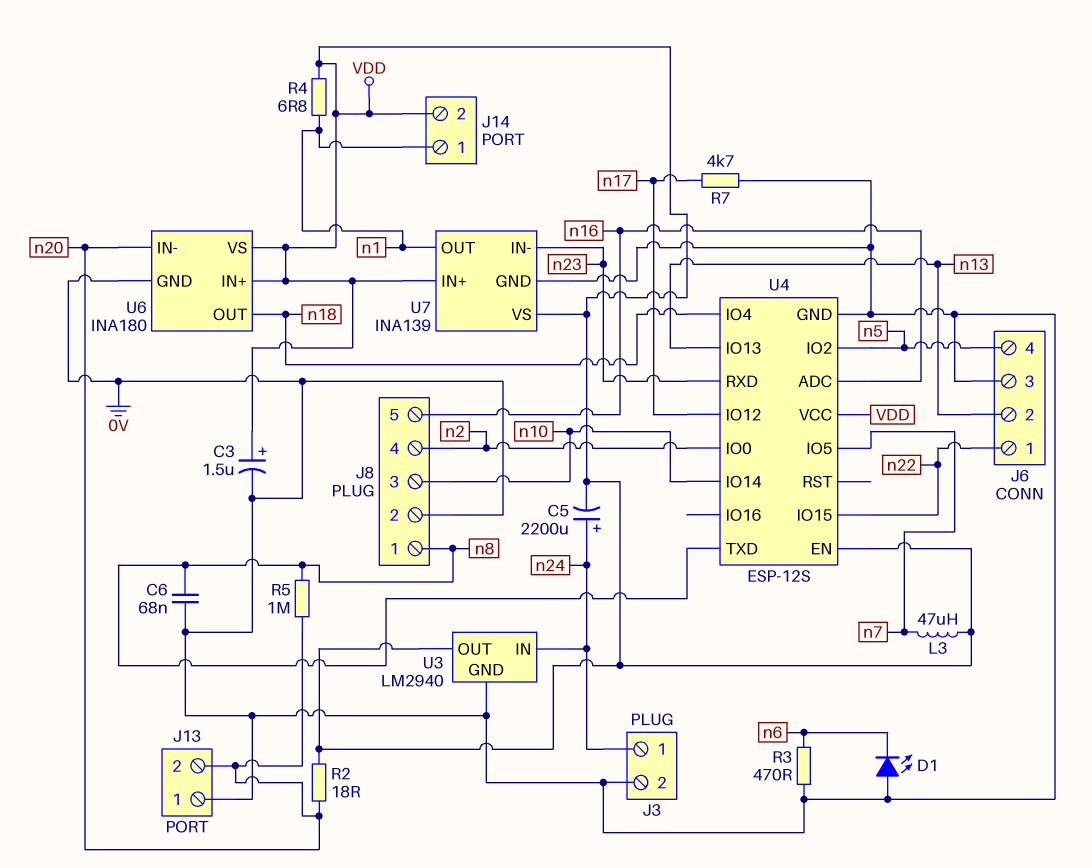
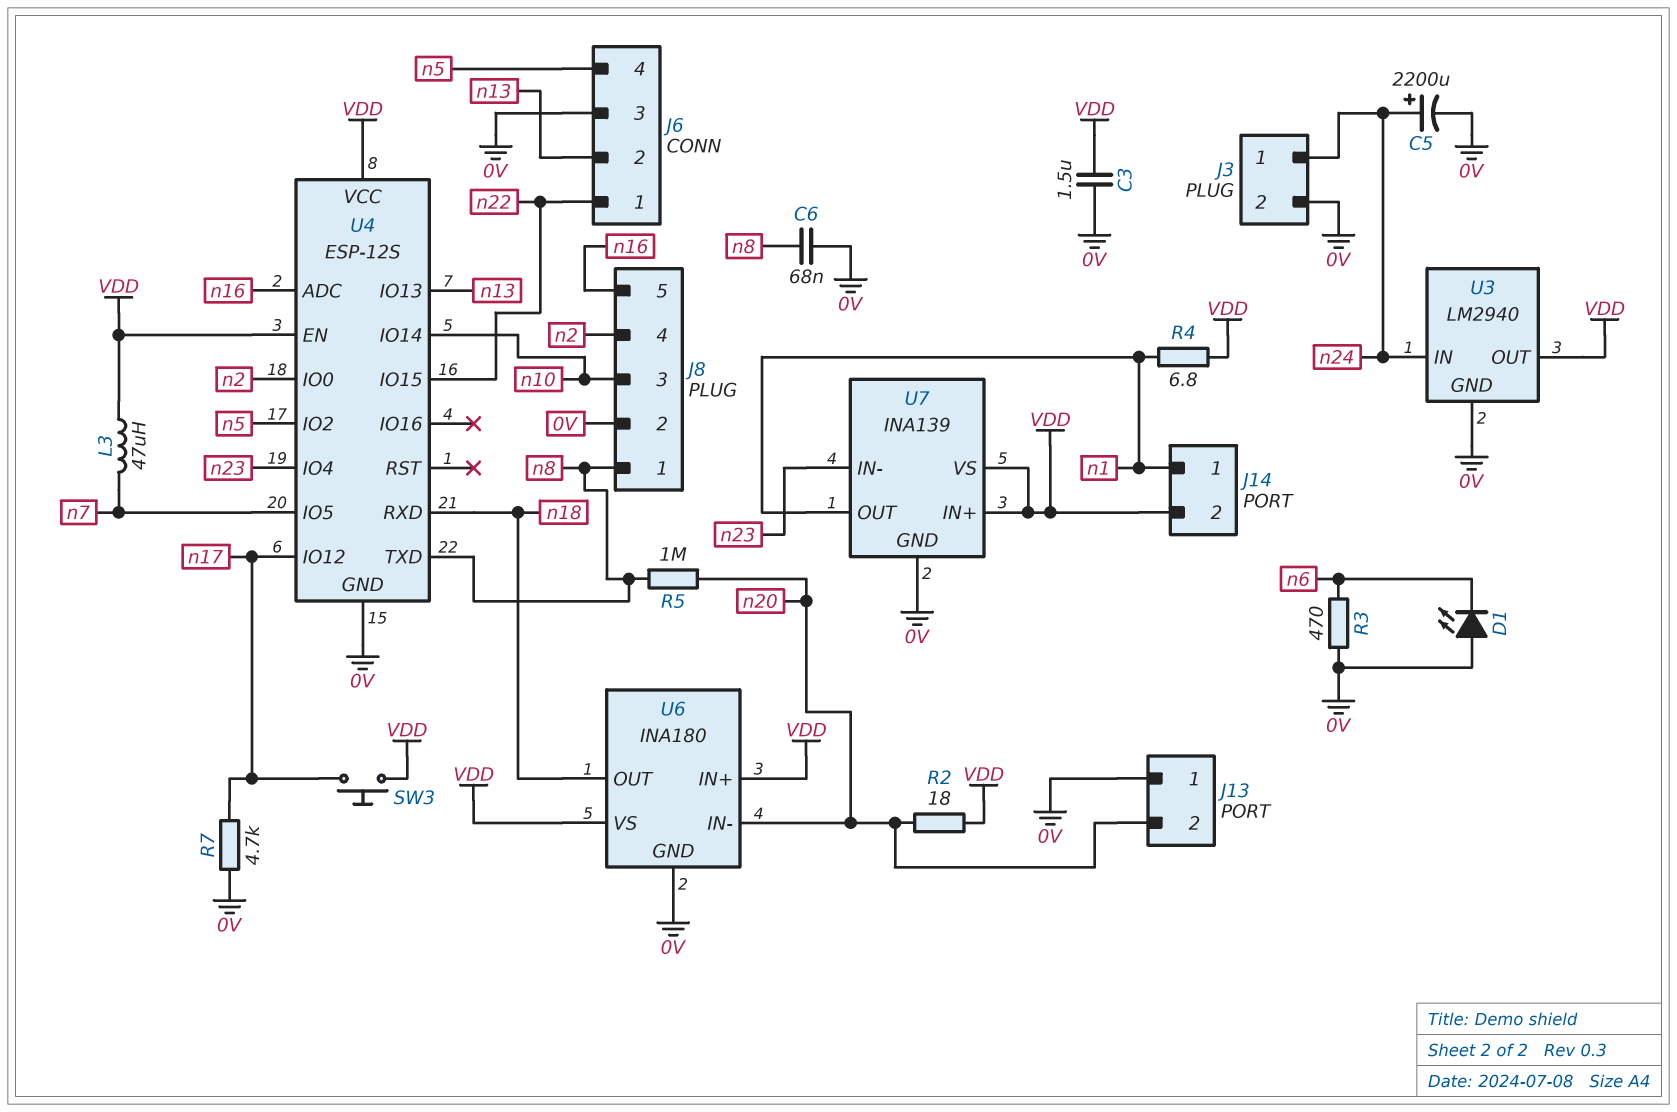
C3: 1.5uF (plus VDD, minus 0V) -> 1.5uF (0V, VDD)
C5: 2200uF (plus n24, minus VDD) -> 2200uF (plus n24, minus 0V)
SW3: none -> button (VDD, n17)
U4 pin IO4: n18 -> n23
U4 pin RXD: n23 -> n18

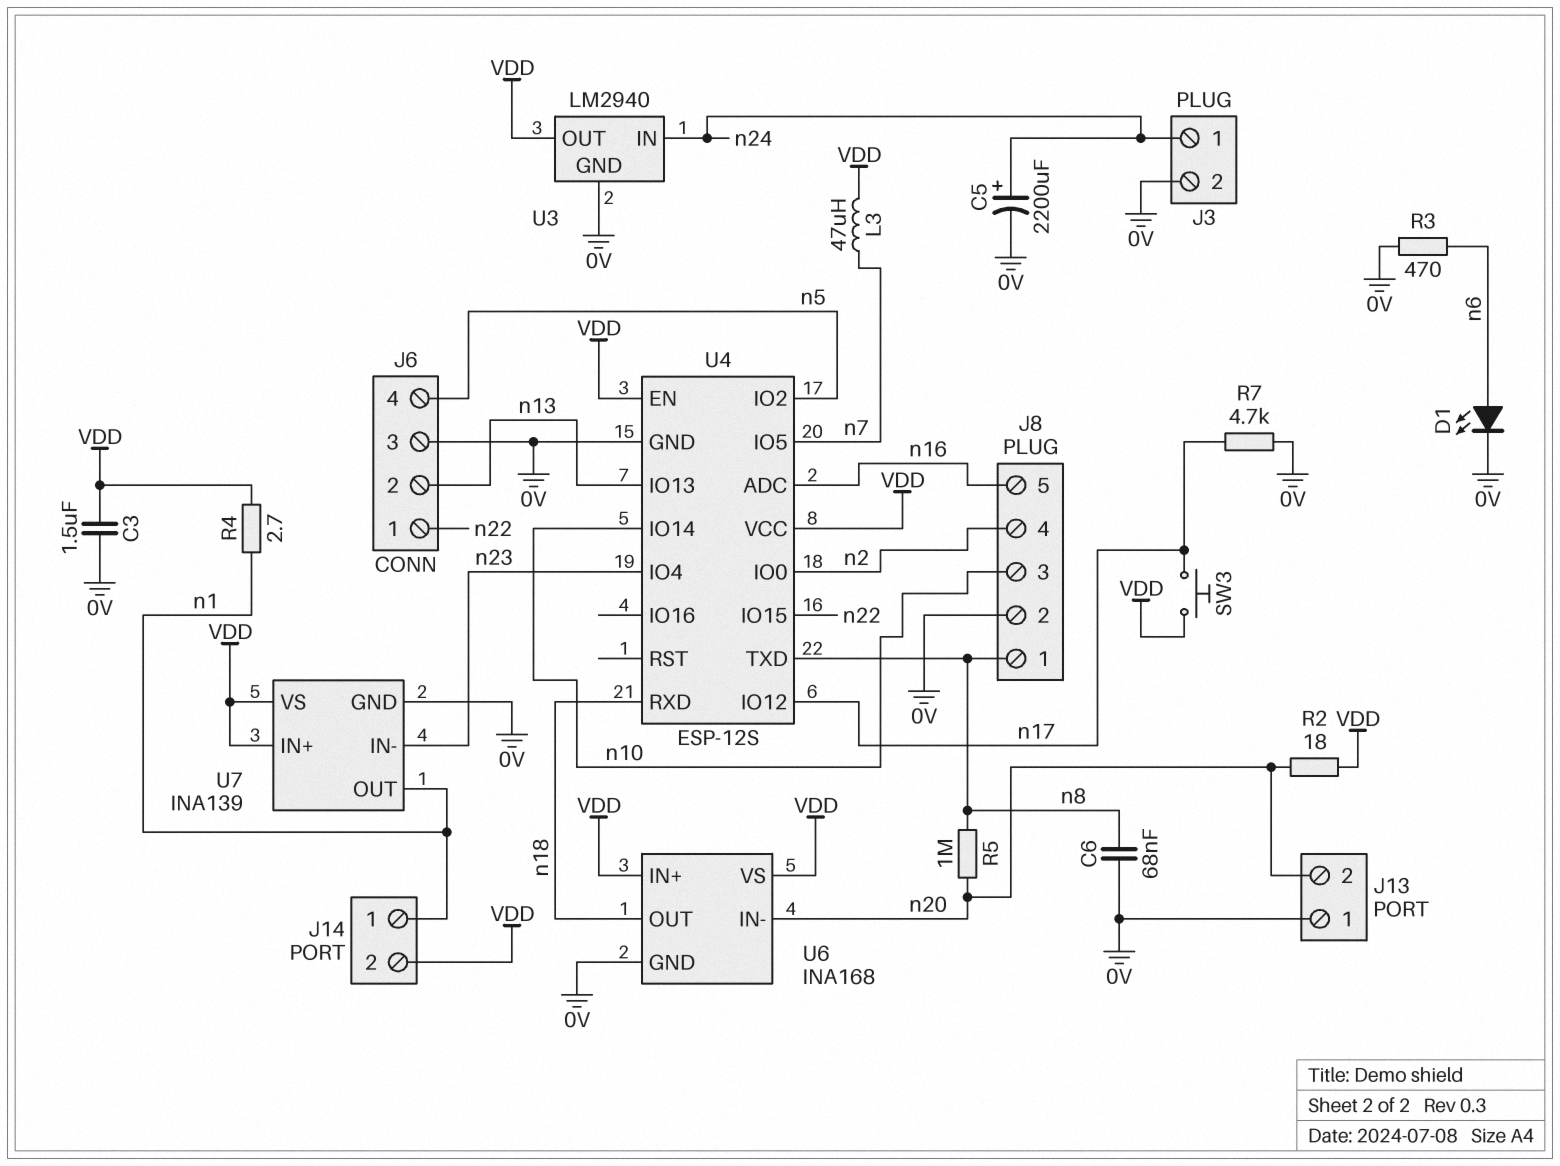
D1: LED (A 0V, K n6) -> LED (A n6, K 0V)
R4: 6.8 (VDD, n1) -> 2.7 (VDD, n1)
U6: INA180 -> INA168

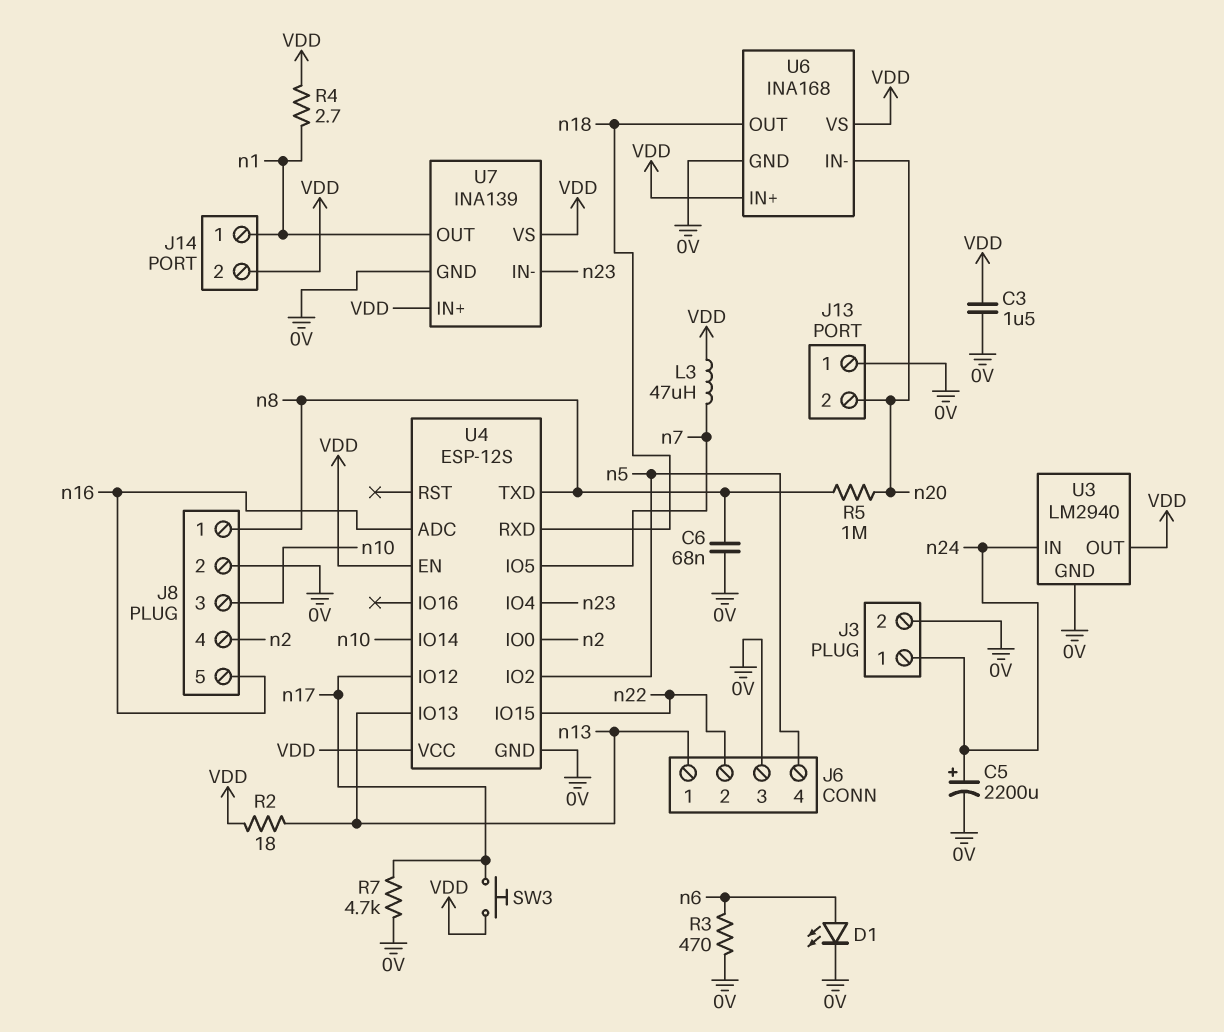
J6 pin 1: n22 -> n13
J6 pin 2: n13 -> n22
R2: 18 (VDD, n20) -> 18 (VDD, n13)

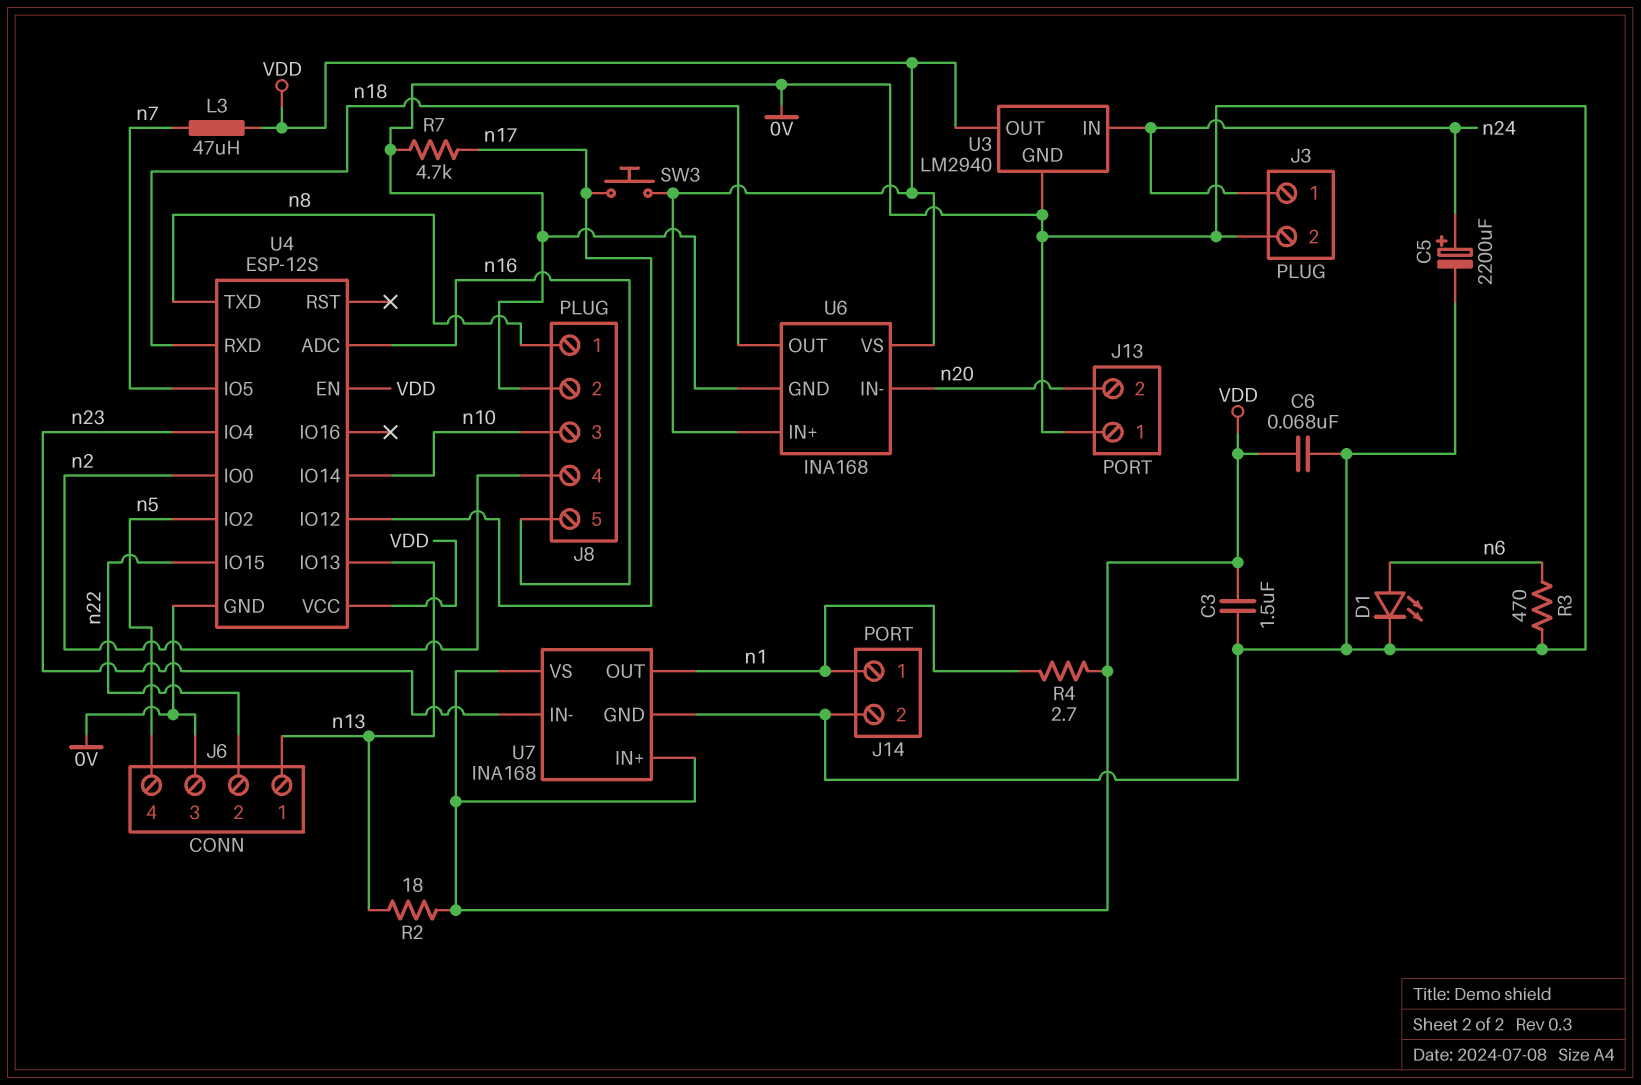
C6: 68nF (0V, n8) -> 68nF (0V, VDD)
J14 pin 2: VDD -> 0V
R5: 1M (n8, n20) -> none
U7: INA139 -> INA168

